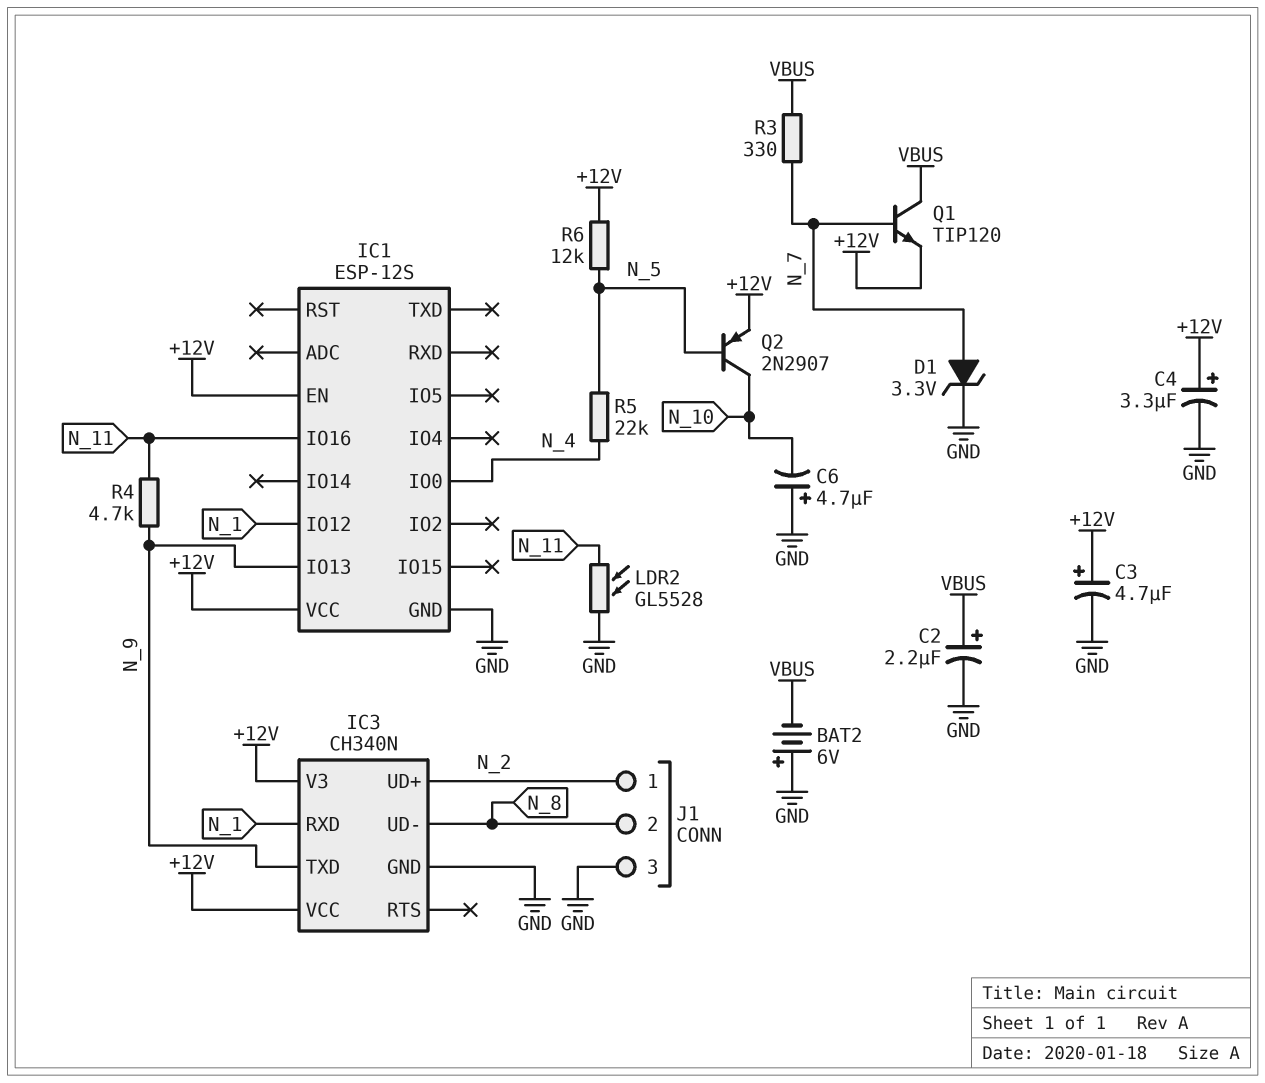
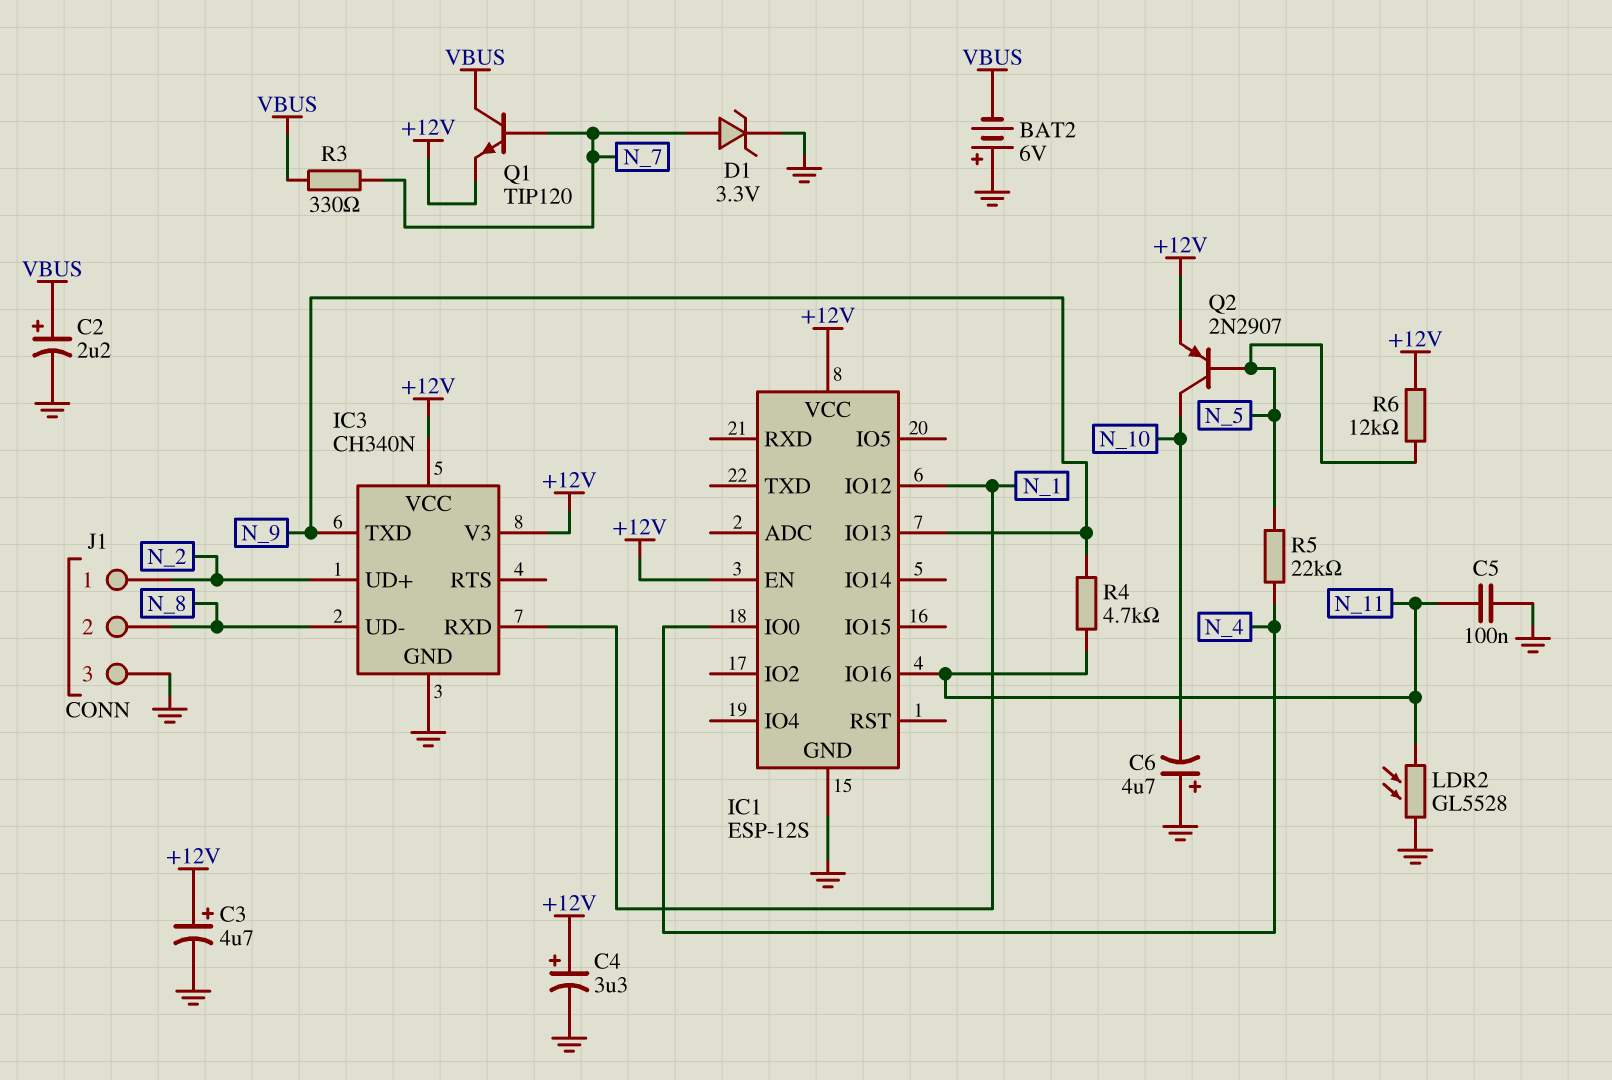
C5: none -> 100nF (GND, N_11)

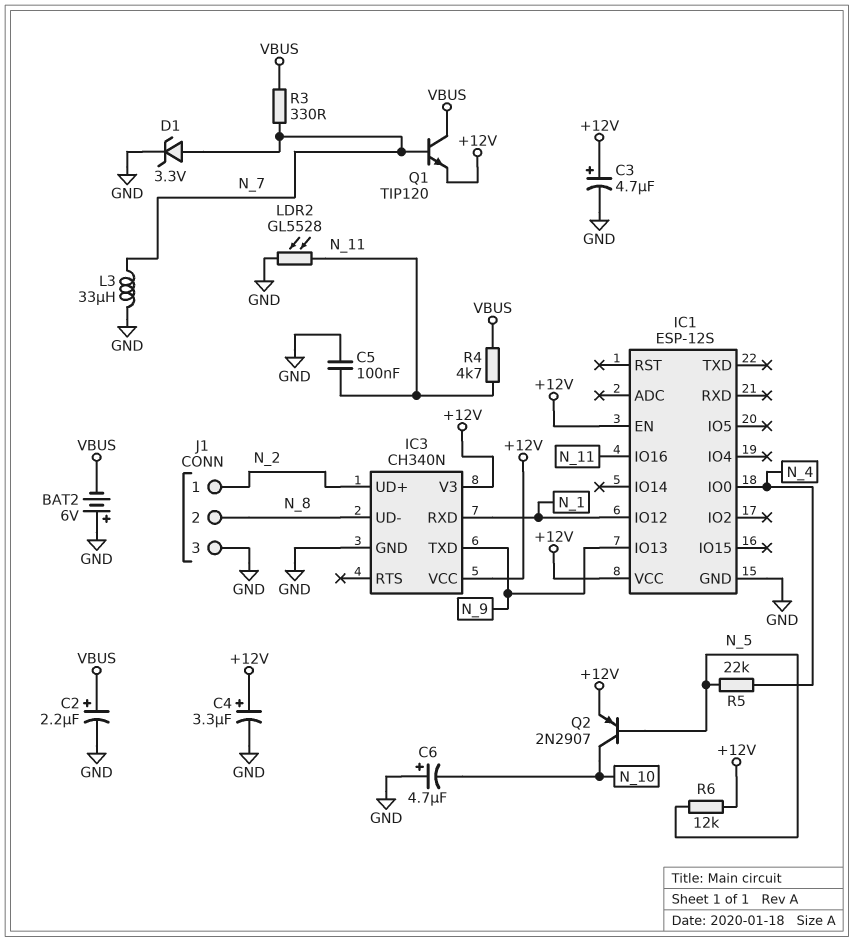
L3: none -> 33uH (GND, N_7)
R4: 4.7k (N_9, N_11) -> 4.7k (N_11, VBUS)

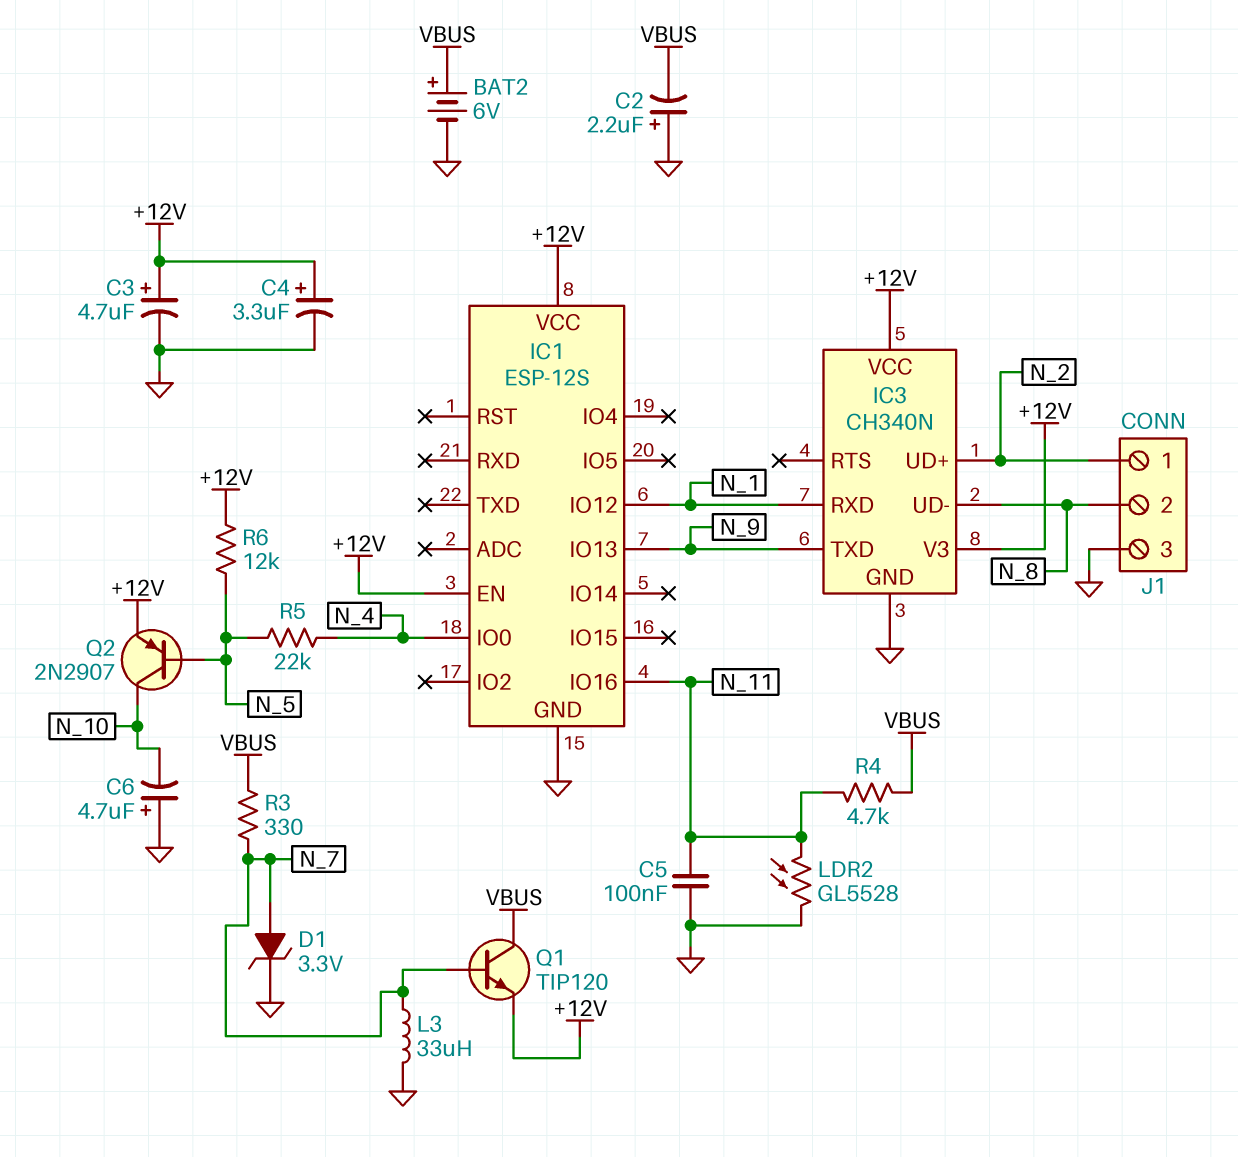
BAT2: 6V (plus GND, minus VBUS) -> 6V (plus VBUS, minus GND)
C2: 2.2uF (plus VBUS, minus GND) -> 2.2uF (plus GND, minus VBUS)

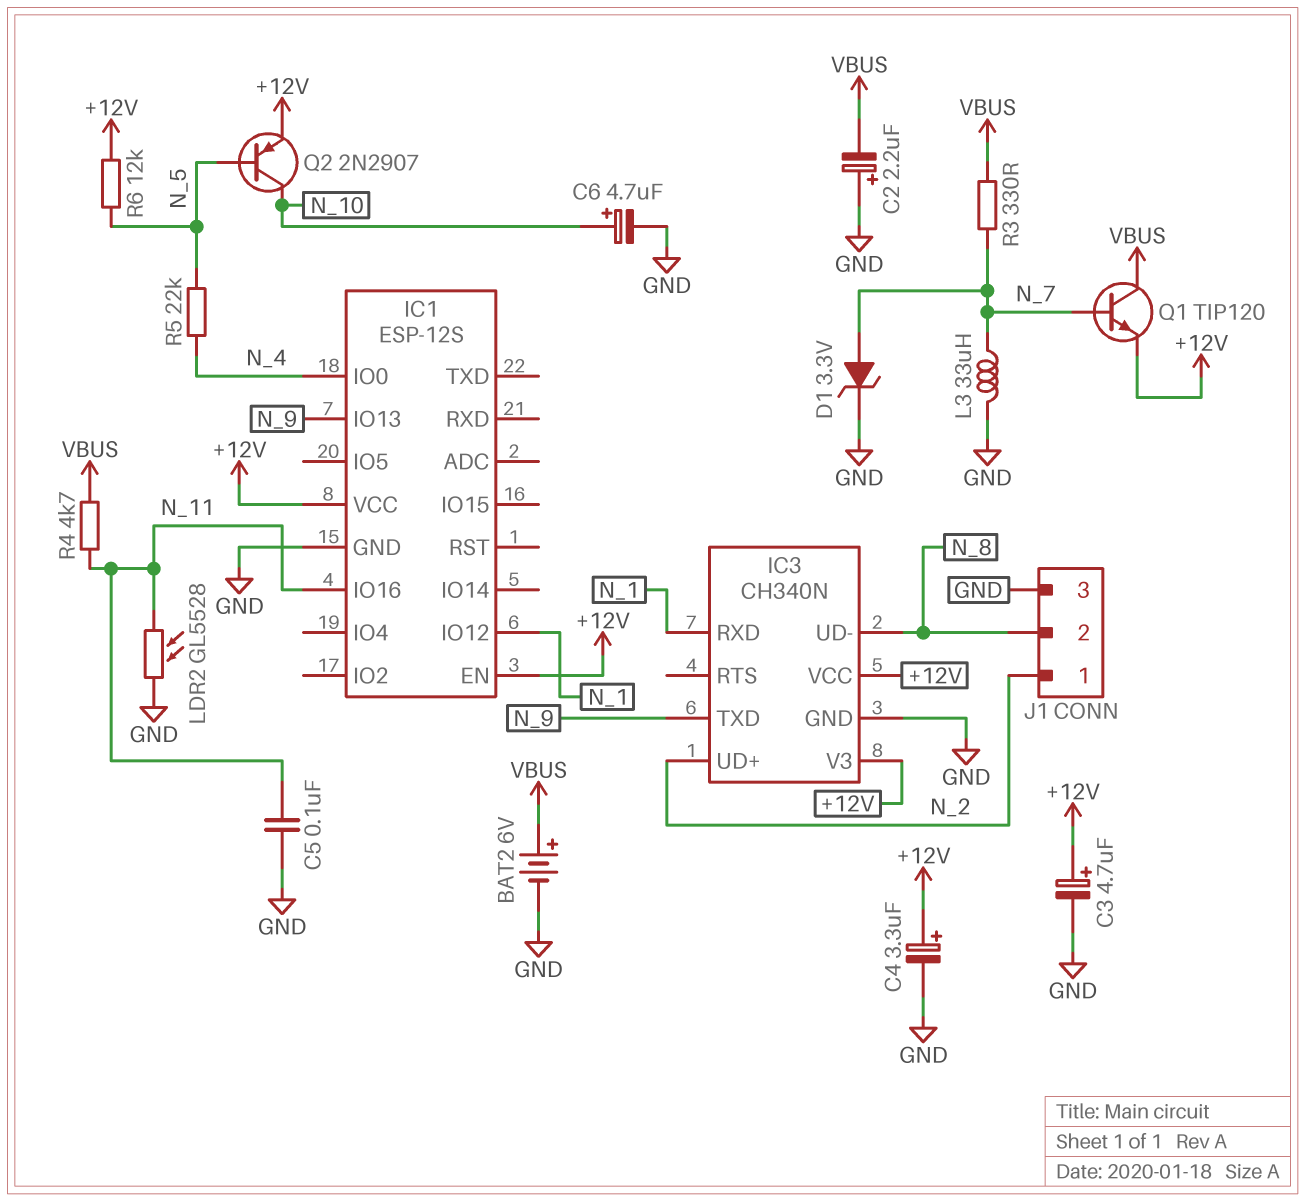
C6: 4.7uF (plus GND, minus N_10) -> 4.7uF (plus N_10, minus GND)

